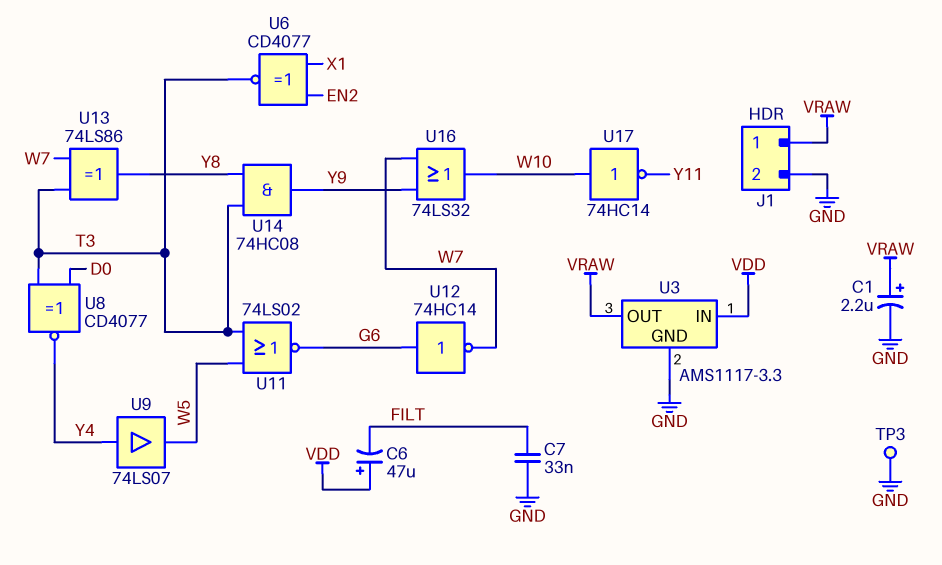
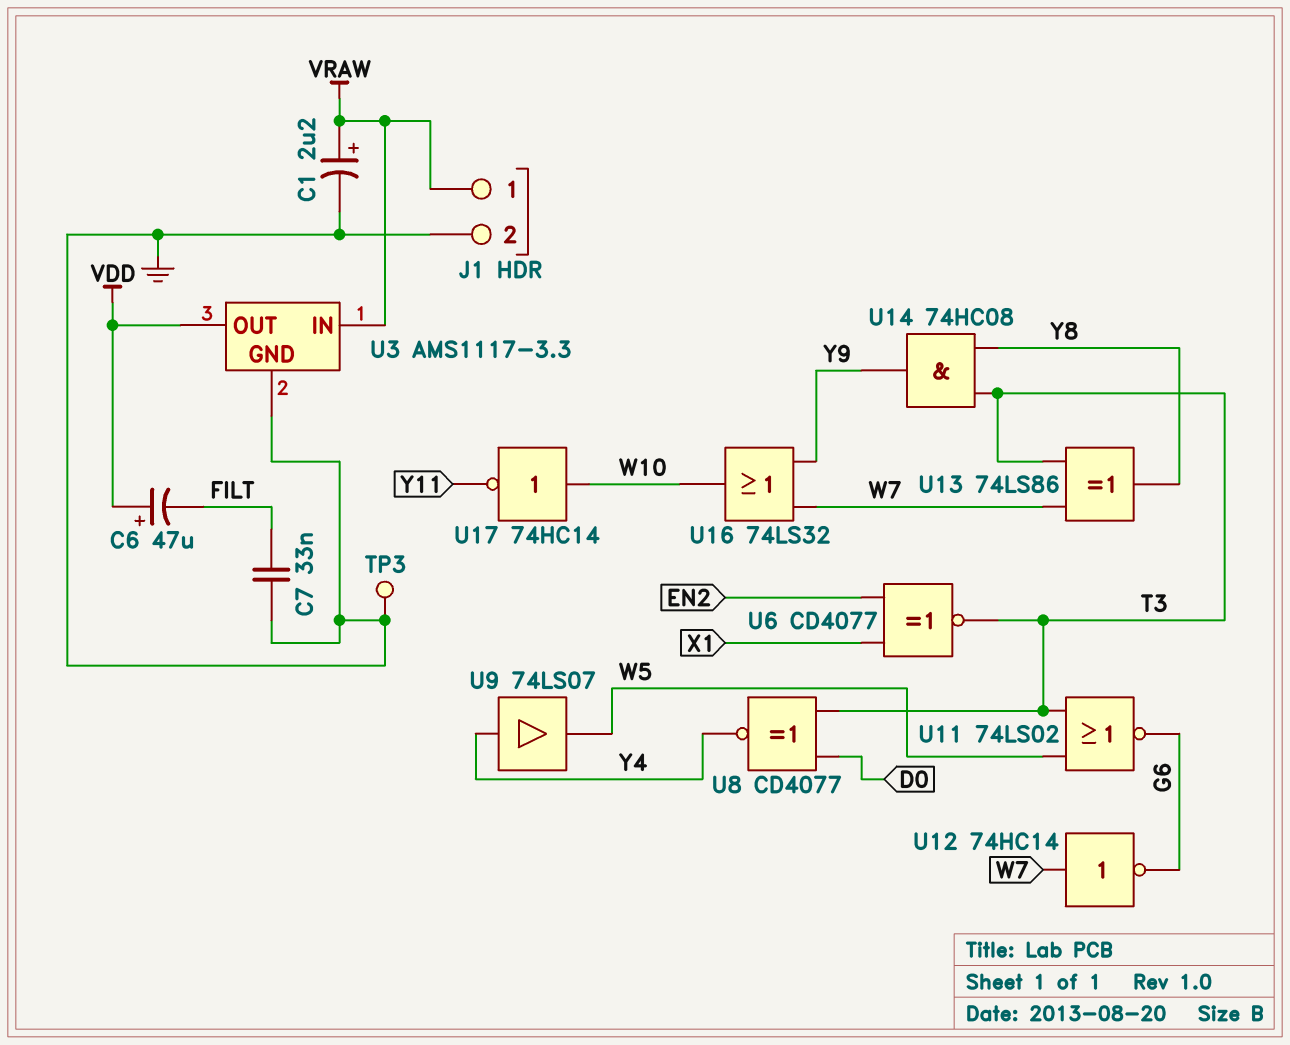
U3 pin IN: VDD -> VRAW
U3 pin OUT: VRAW -> VDD
U12: NOT 74HC14 (in G6, out W7) -> NOT 74HC14 (in W7, out G6)

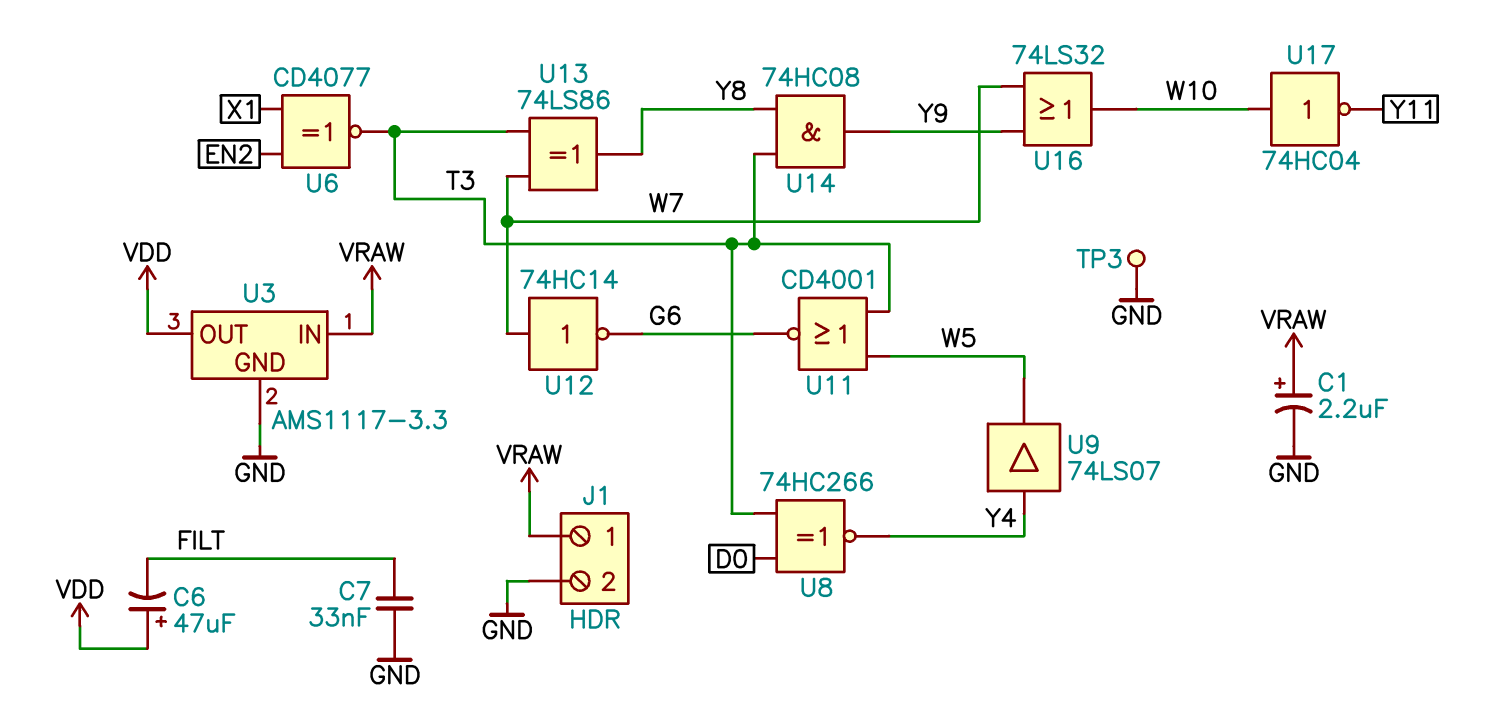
U8: XNOR CD4077 (in D0, in T3, out Y4) -> XNOR 74HC266 (in D0, in T3, out Y4)
U11: NOR 74LS02 (in T3, in W5, out G6) -> NOR CD4001 (in T3, in W5, out G6)
U17: NOT 74HC14 (in W10, out Y11) -> NOT 74HC04 (in W10, out Y11)

